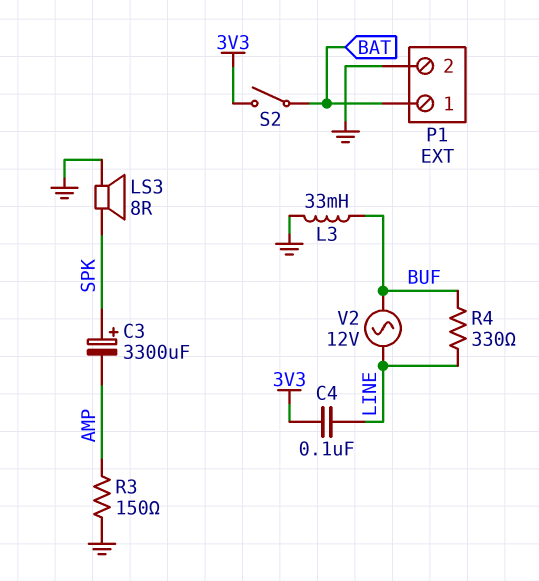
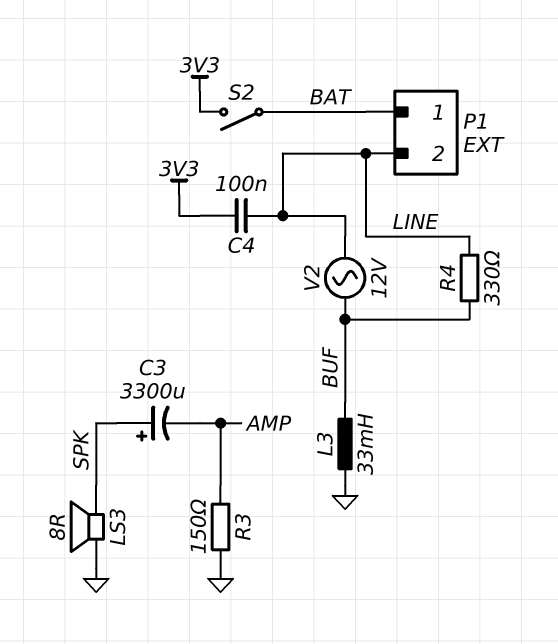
P1 pin 2: GND -> LINE

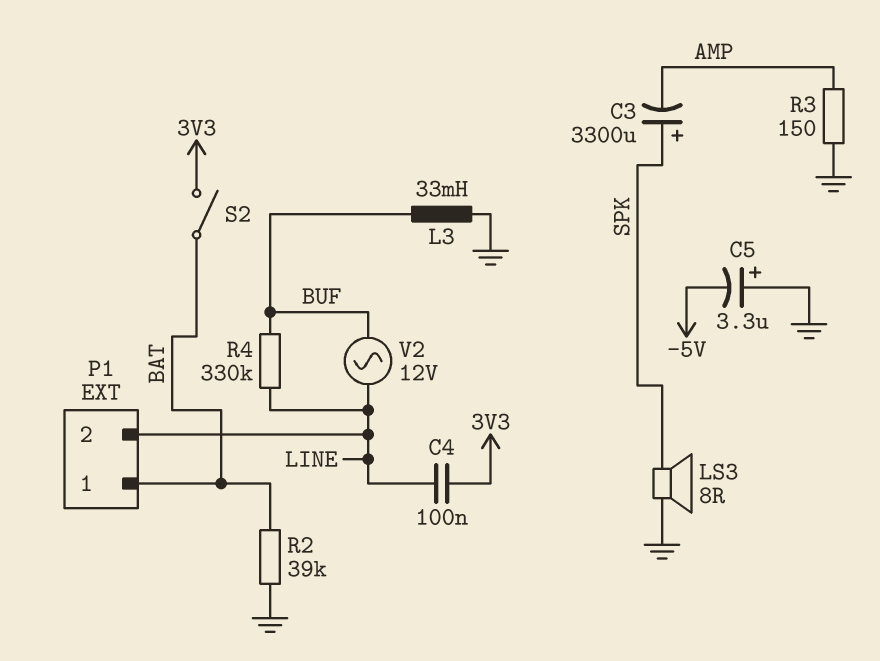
C5: none -> 3.3uF (plus GND, minus -5V)
R2: none -> 39k (BAT, GND)
R4: 330 (BUF, LINE) -> 330k (BUF, LINE)

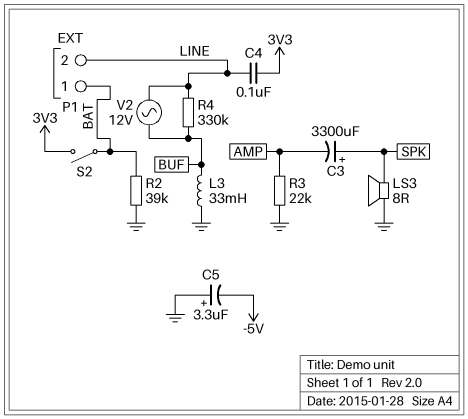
R3: 150 (AMP, GND) -> 22k (AMP, GND)

